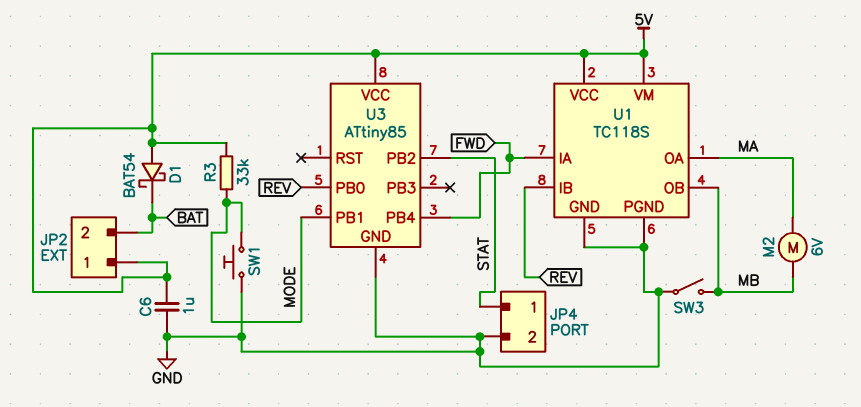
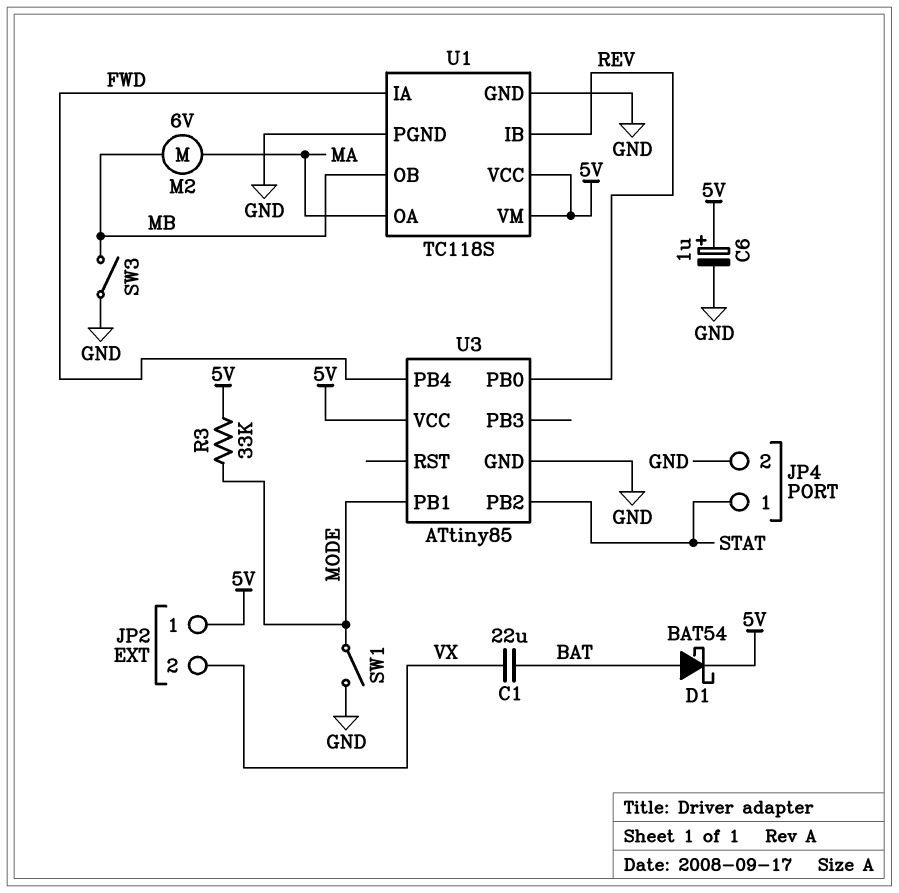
C1: none -> 22uF (BAT, VX)
C6: 1uF (5V, GND) -> 1uF (plus 5V, minus GND)
D1: schottky BAT54 (A 5V, K BAT) -> schottky BAT54 (A BAT, K 5V)
JP2 pin 2: BAT -> VX
SW1: button (GND, MODE) -> switch (GND, MODE)

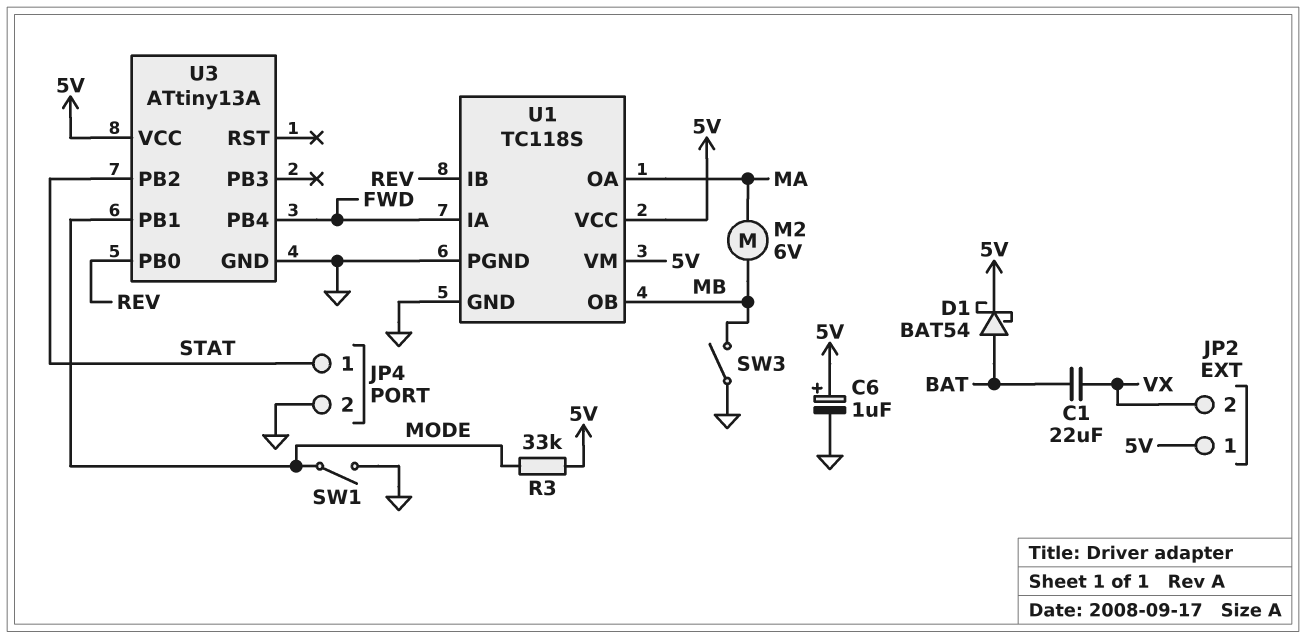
U3: ATtiny85 -> ATtiny13A

